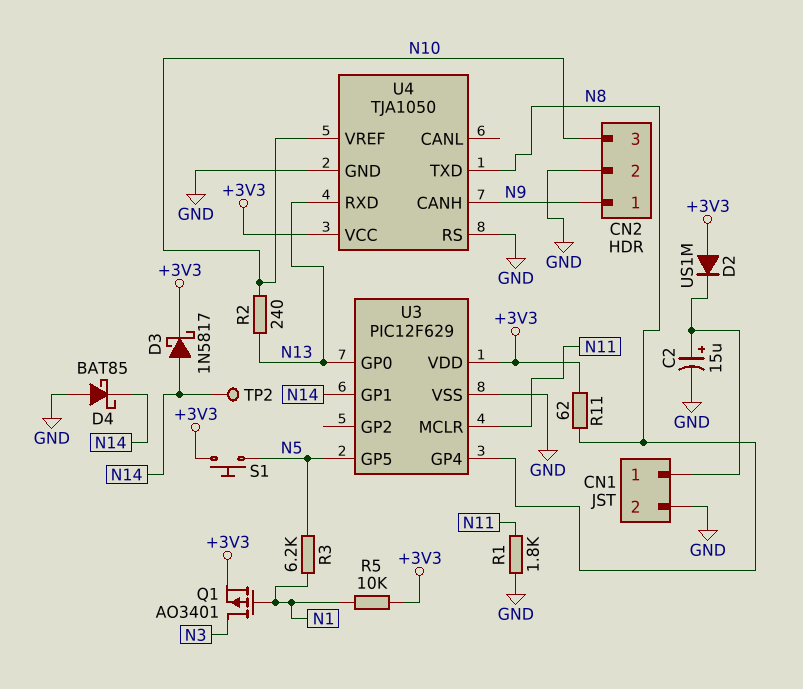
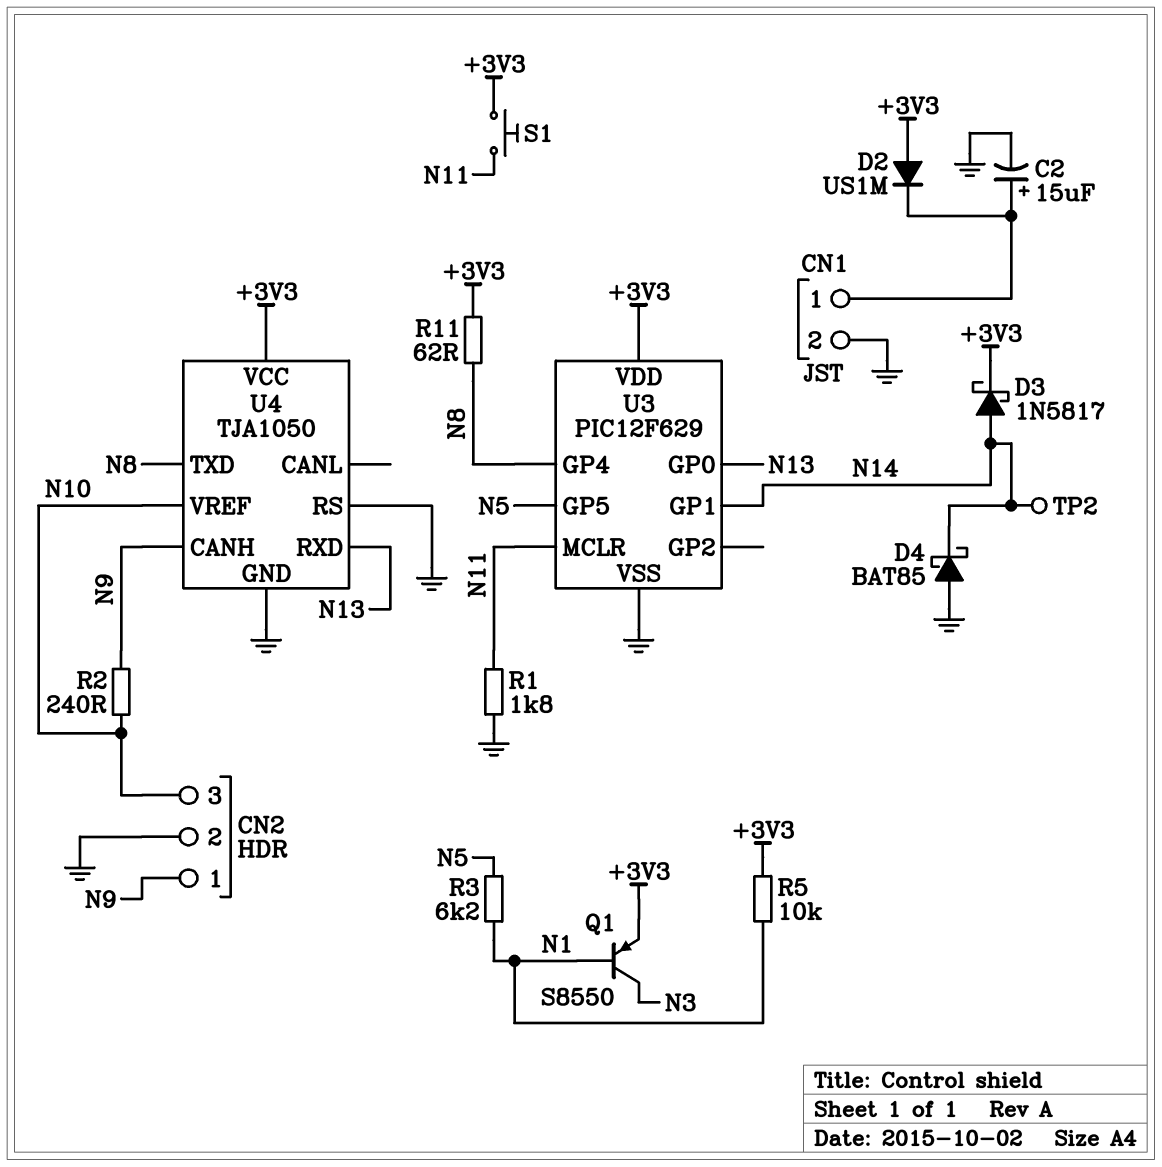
Q1: PMOS AO3401 (G N1, D N3, S +3V3) -> PNP S8550 (B N1, C N3, E +3V3)
R2: 240 (N10, N13) -> 240 (N9, N10)
S1: button (+3V3, N5) -> button (+3V3, N11)

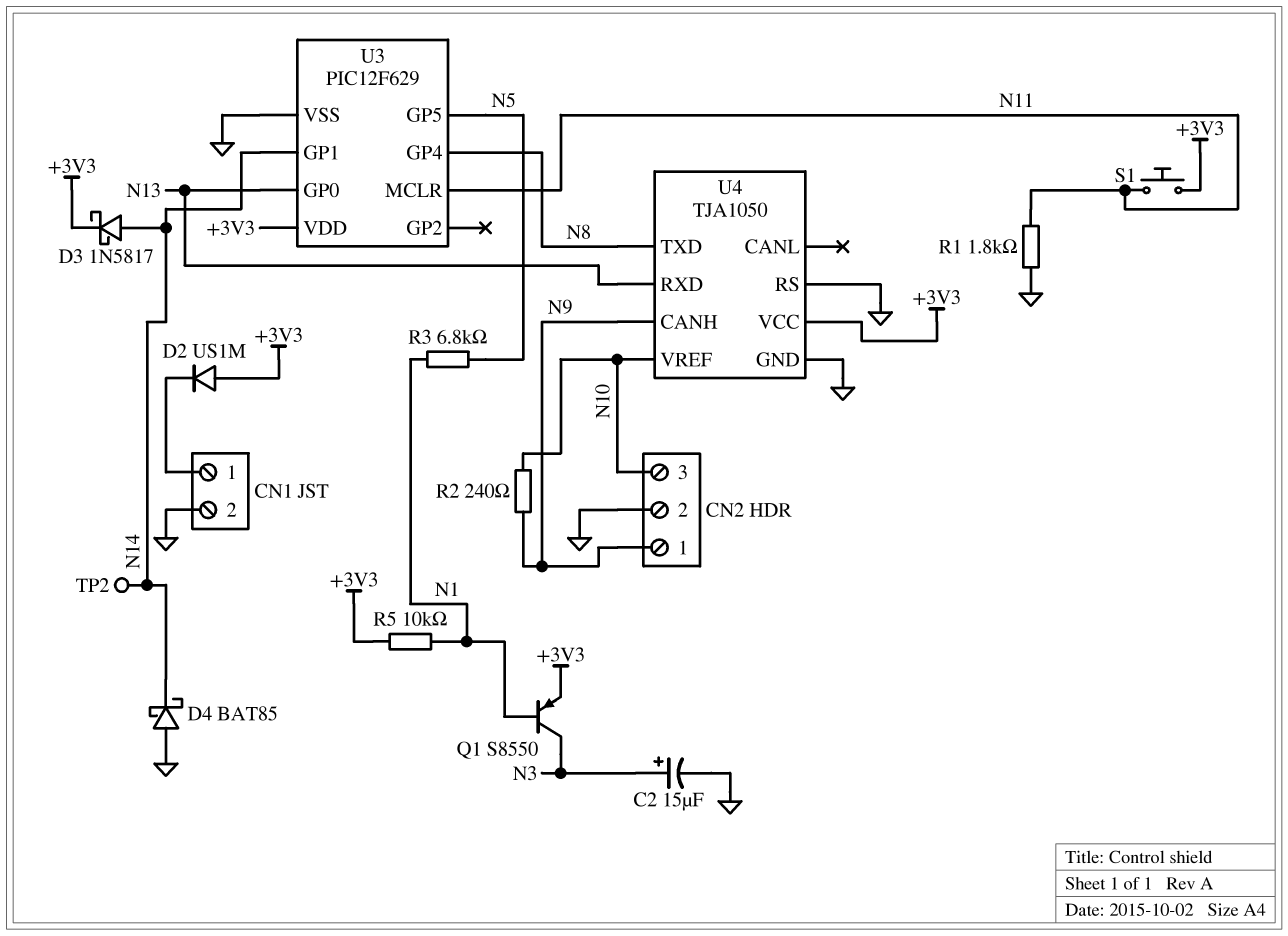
C2: 15uF (plus CN1/1, minus GND) -> 15uF (plus N3, minus GND)
R3: 6.2k (N1, N5) -> 6.8k (N1, N5)
R11: 62 (+3V3, N8) -> none

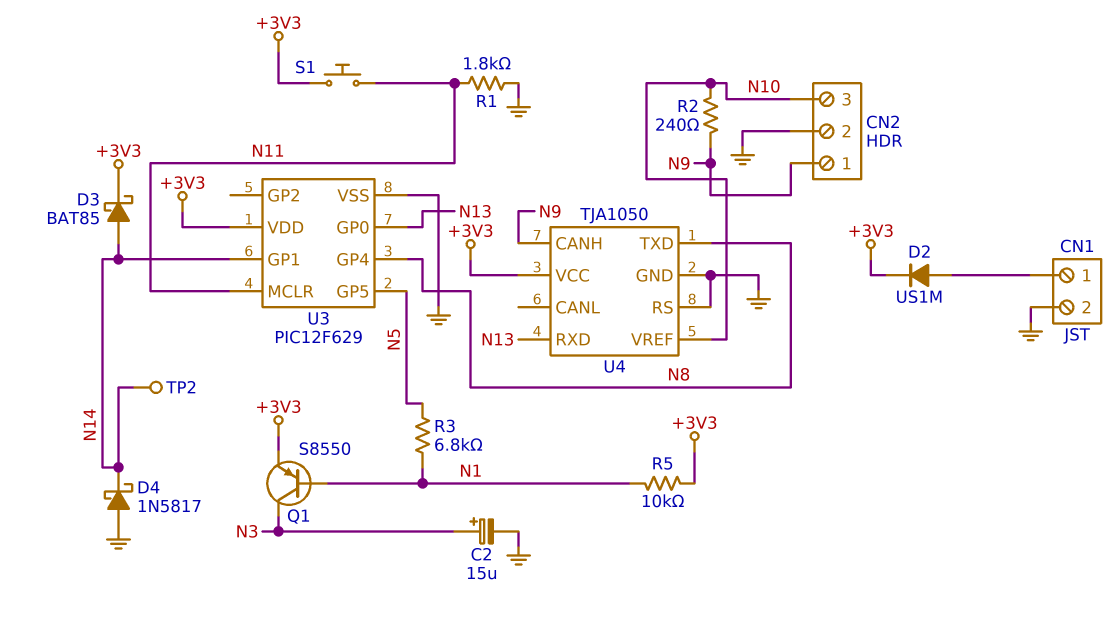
D2: diode US1M (A +3V3, K CN1/1) -> diode US1M (A CN1/1, K +3V3)
D3: schottky 1N5817 (A N14, K +3V3) -> schottky BAT85 (A N14, K +3V3)
D4: schottky BAT85 (A GND, K N14) -> schottky 1N5817 (A GND, K N14)

